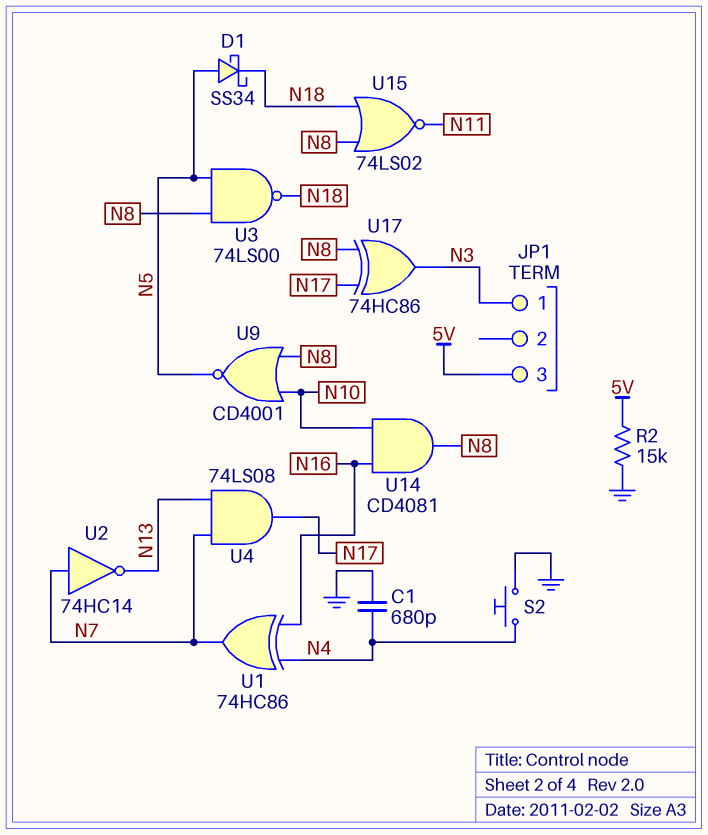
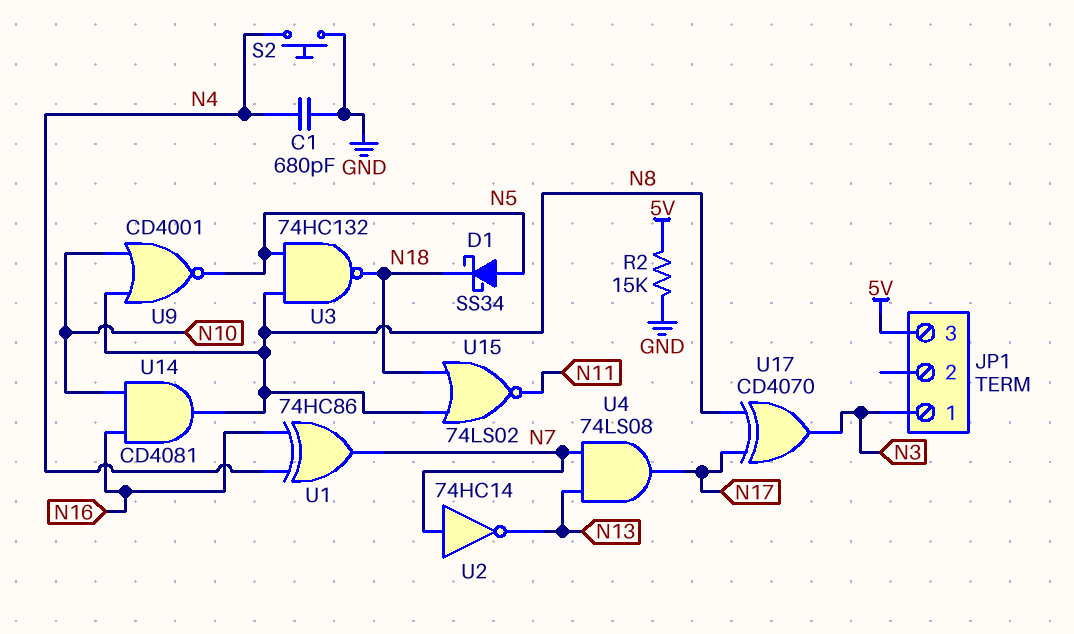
U3: NAND 74LS00 (in N5, in N8, out N18) -> NAND 74HC132 (in N5, in N8, out N18)
U17: XOR 74HC86 (in N8, in N17, out N3) -> XOR CD4070 (in N8, in N17, out N3)

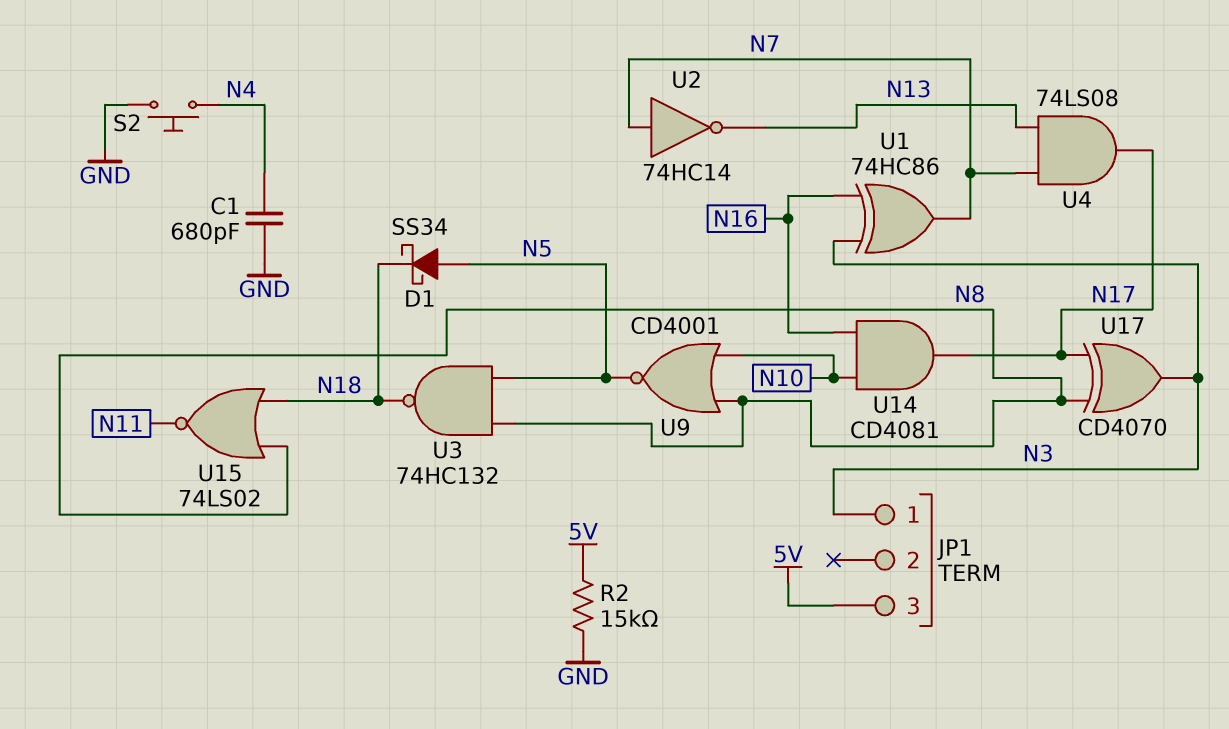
U1: XOR 74HC86 (in N4, in N16, out N7) -> XOR 74HC86 (in N3, in N16, out N7)
U14: AND CD4081 (in N10, in N16, out N8) -> AND CD4081 (in N10, in N16, out N17)

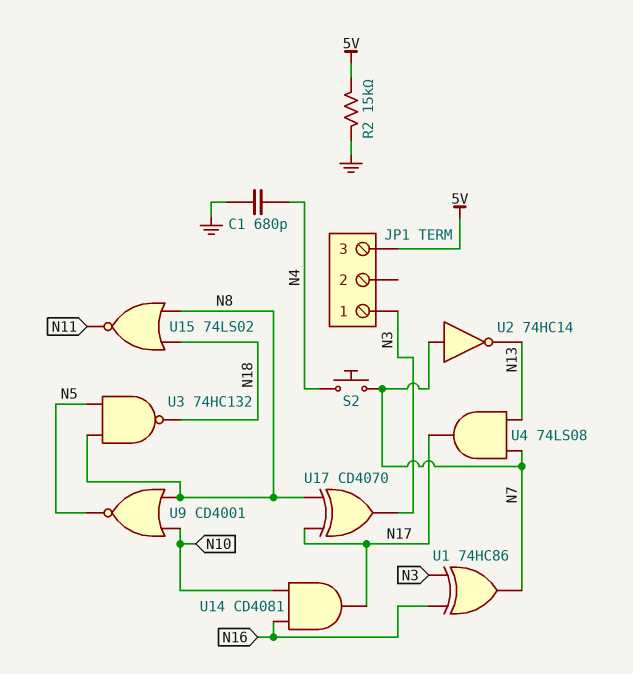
D1: schottky SS34 (A N5, K N18) -> none
S2: button (GND, N4) -> button (N4, N7)

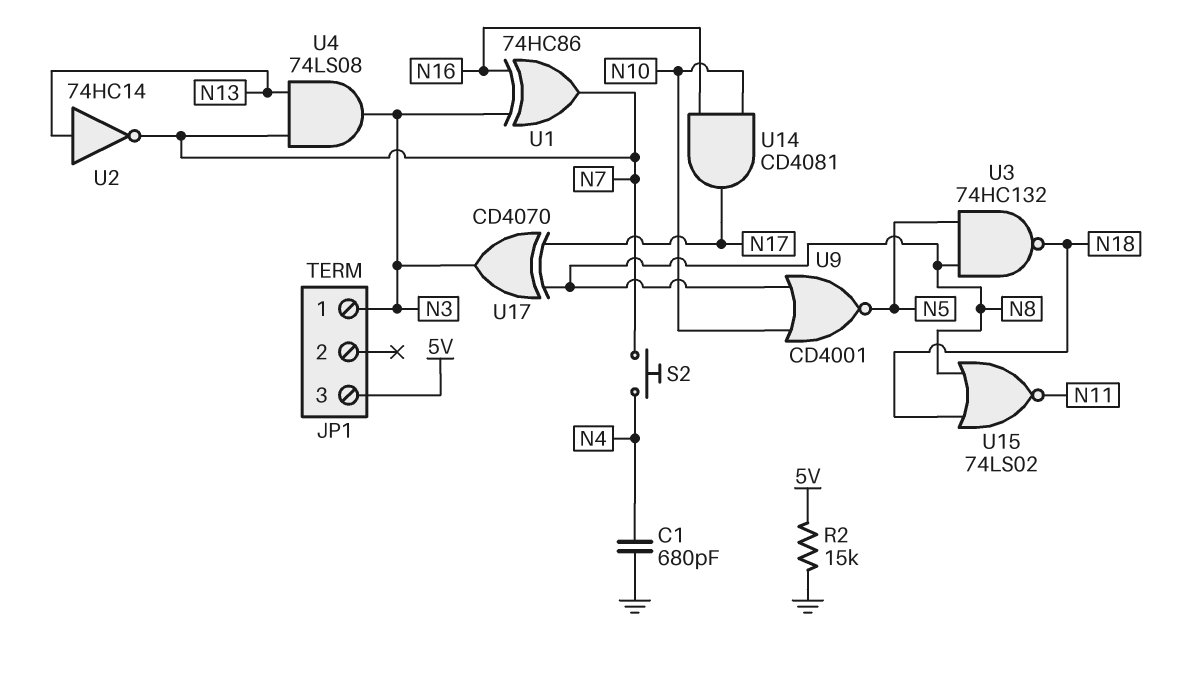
U2: NOT 74HC14 (in N7, out N13) -> NOT 74HC14 (in N13, out N7)
U4: AND 74LS08 (in N7, in N13, out N17) -> AND 74LS08 (in N7, in N13, out N3)

